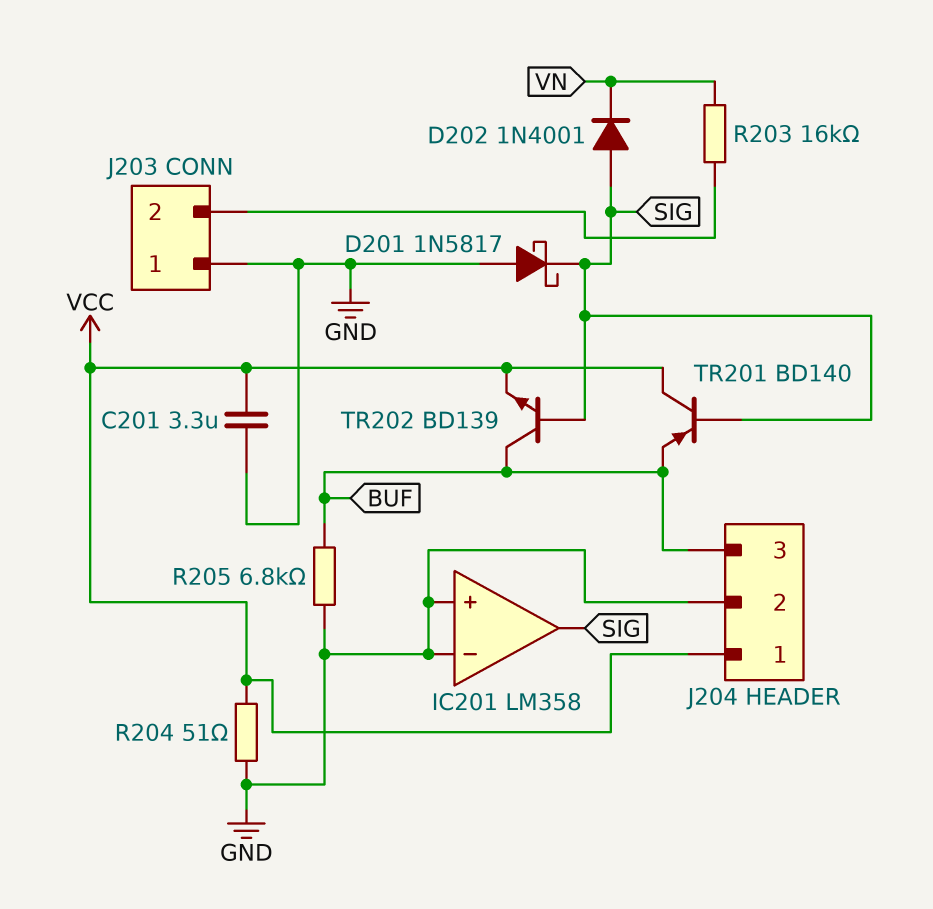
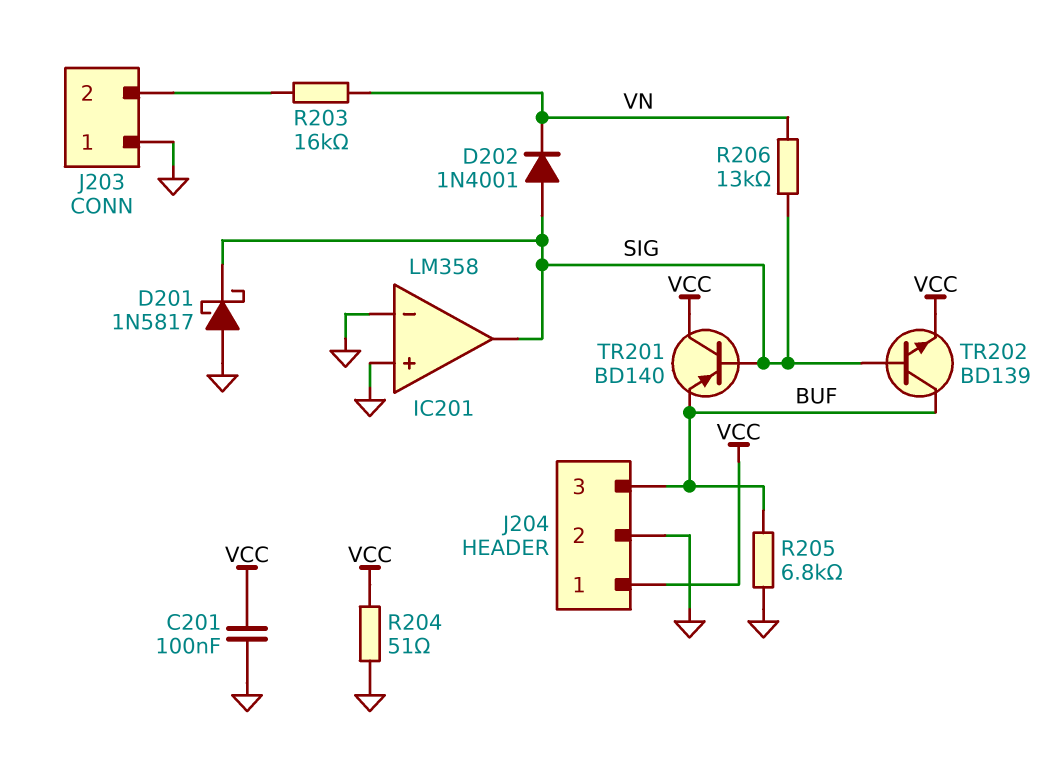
C201: 3.3uF (GND, VCC) -> 100nF (GND, VCC)
R206: none -> 13k (SIG, VN)

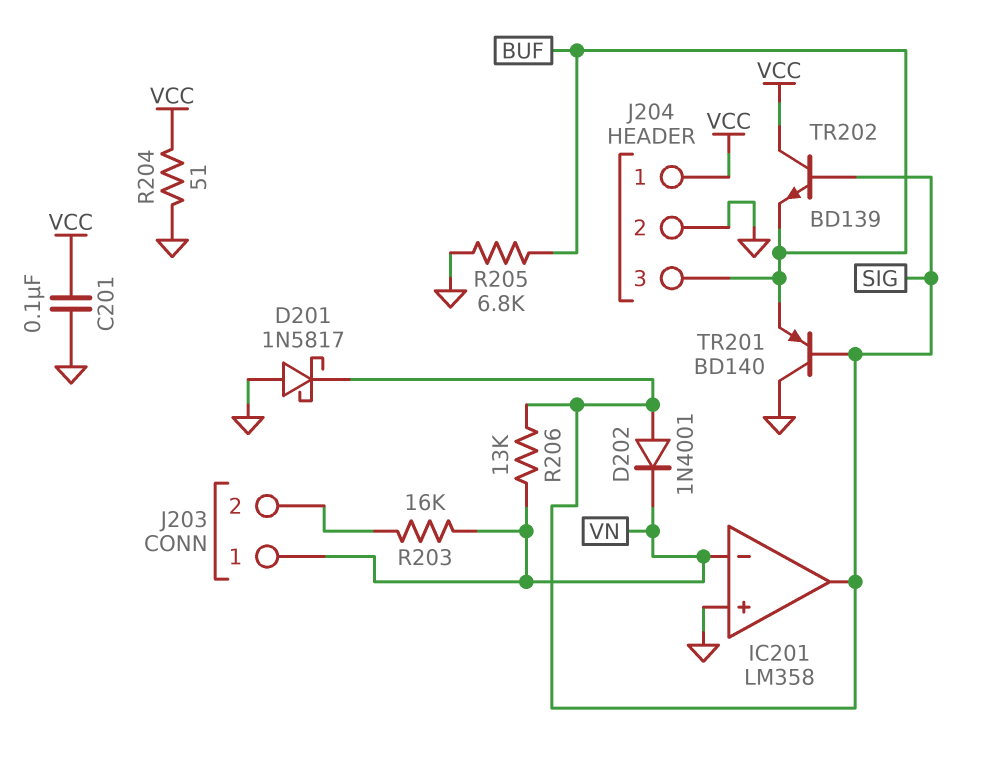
IC201 pin in-: GND -> VN
J203 pin 1: GND -> VN
TR201: PNP BD140 (B SIG, C VCC, E BUF) -> PNP BD140 (B SIG, C GND, E BUF)
TR202: NPN BD139 (B SIG, C BUF, E VCC) -> NPN BD139 (B SIG, C VCC, E BUF)

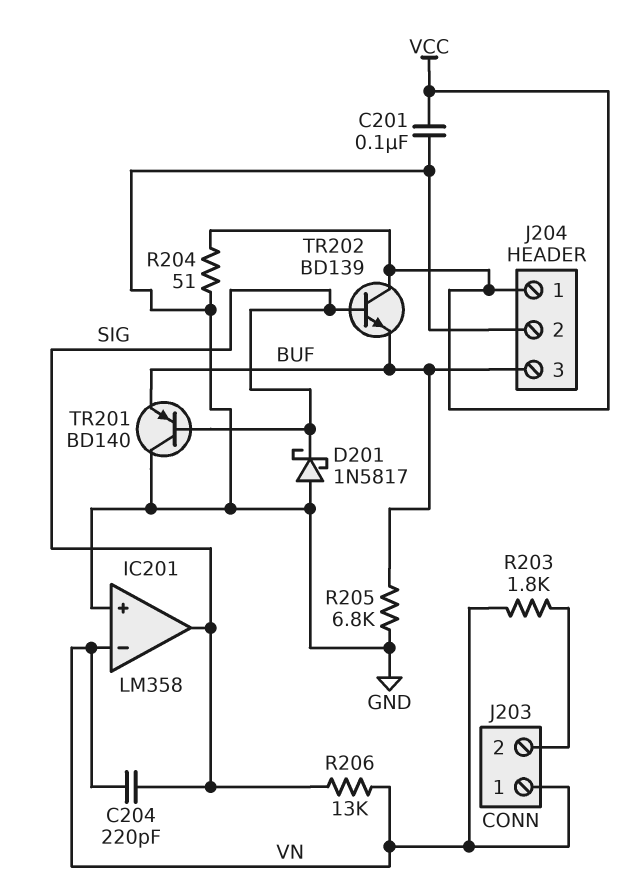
C204: none -> 220pF (SIG, VN)
D202: diode 1N4001 (A SIG, K VN) -> none
R203: 16k (J203/2, VN) -> 1.8k (J203/2, VN)

